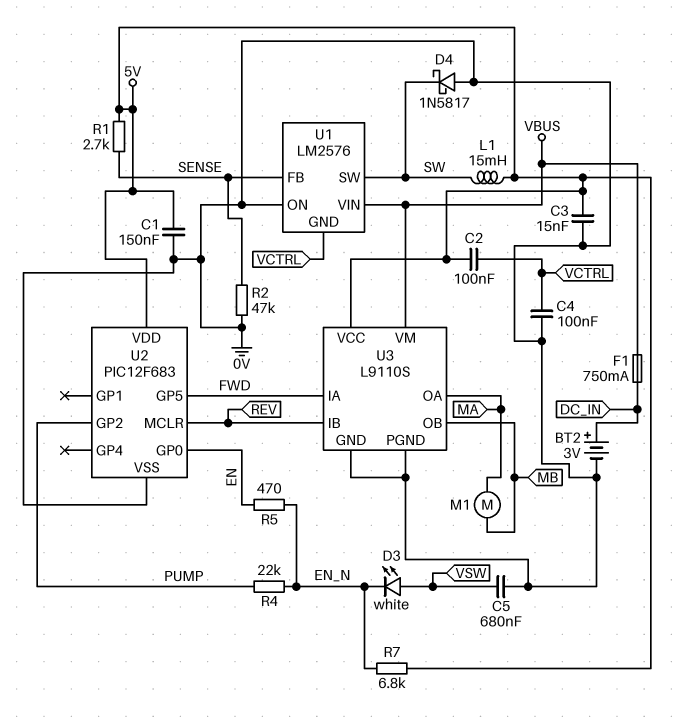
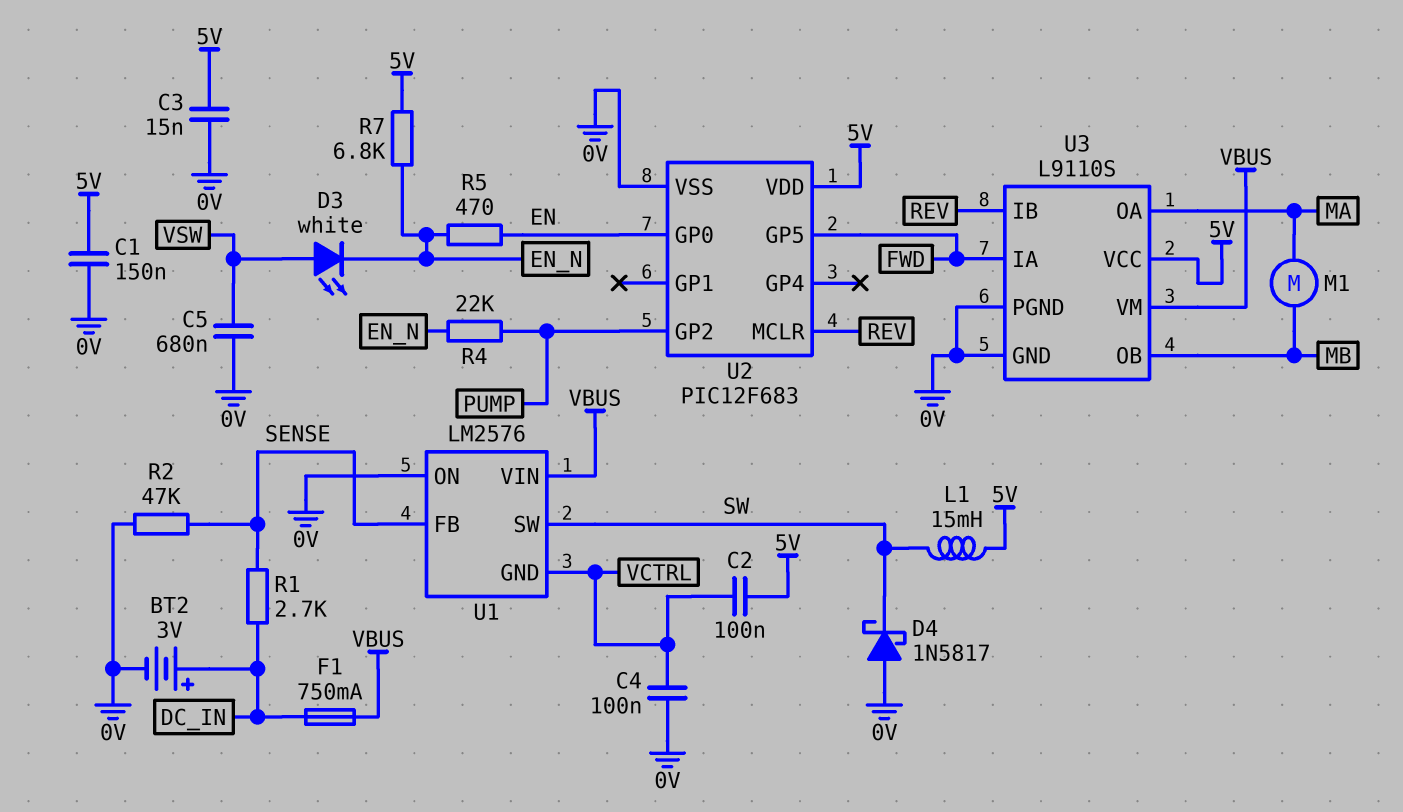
R1: 2.7k (5V, SENSE) -> 2.7k (DC_IN, SENSE)

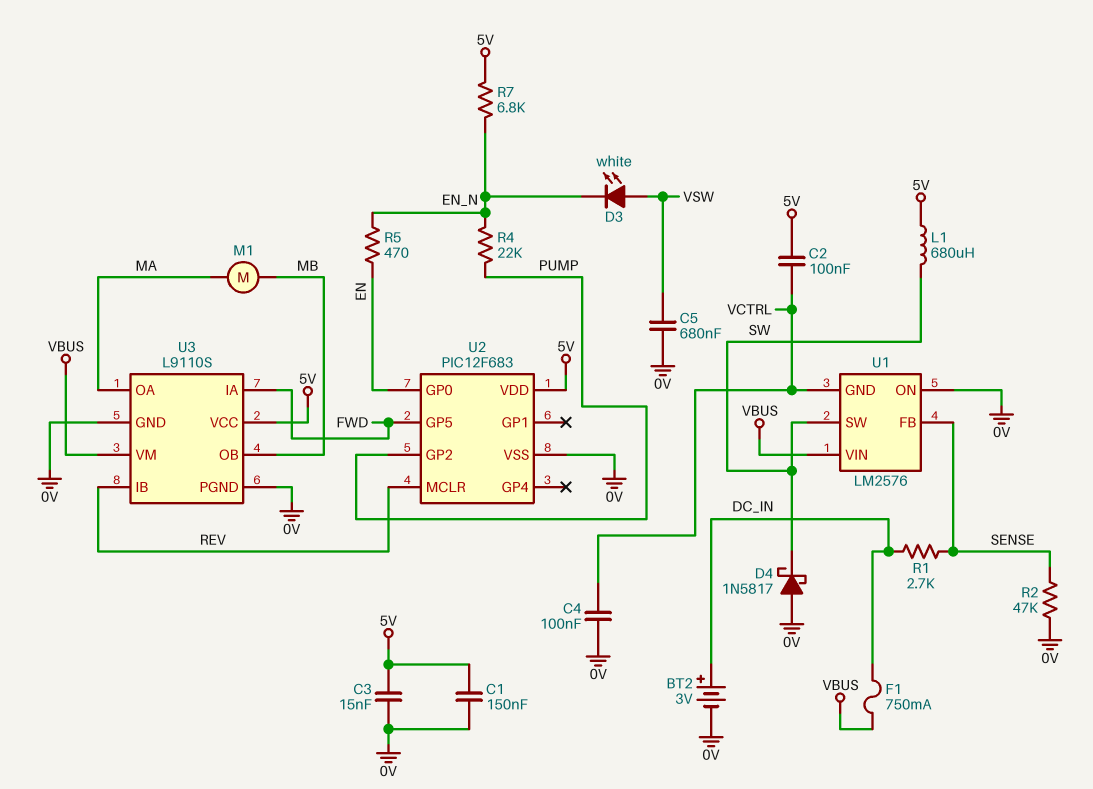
L1: 15mH (5V, SW) -> 680uH (5V, SW)

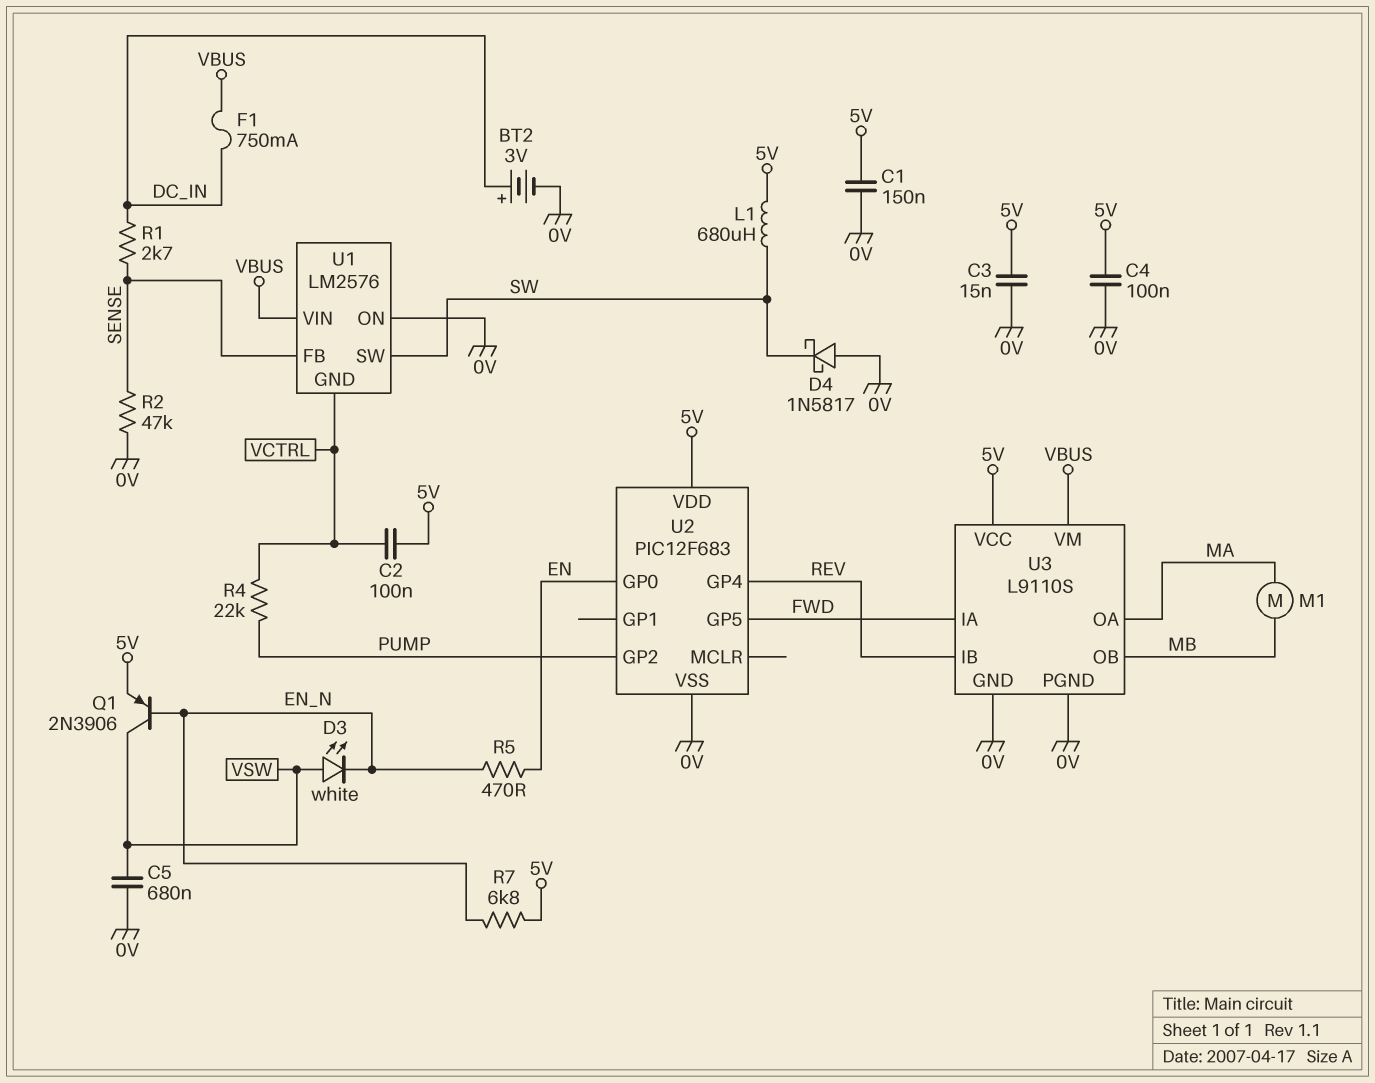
C4: 100nF (0V, VCTRL) -> 100nF (0V, 5V)
Q1: none -> PNP 2N3906 (B EN_N, C VSW, E 5V)
R4: 22k (EN_N, PUMP) -> 22k (PUMP, VCTRL)
U2 pin GP4: none -> REV
U2 pin MCLR: REV -> none

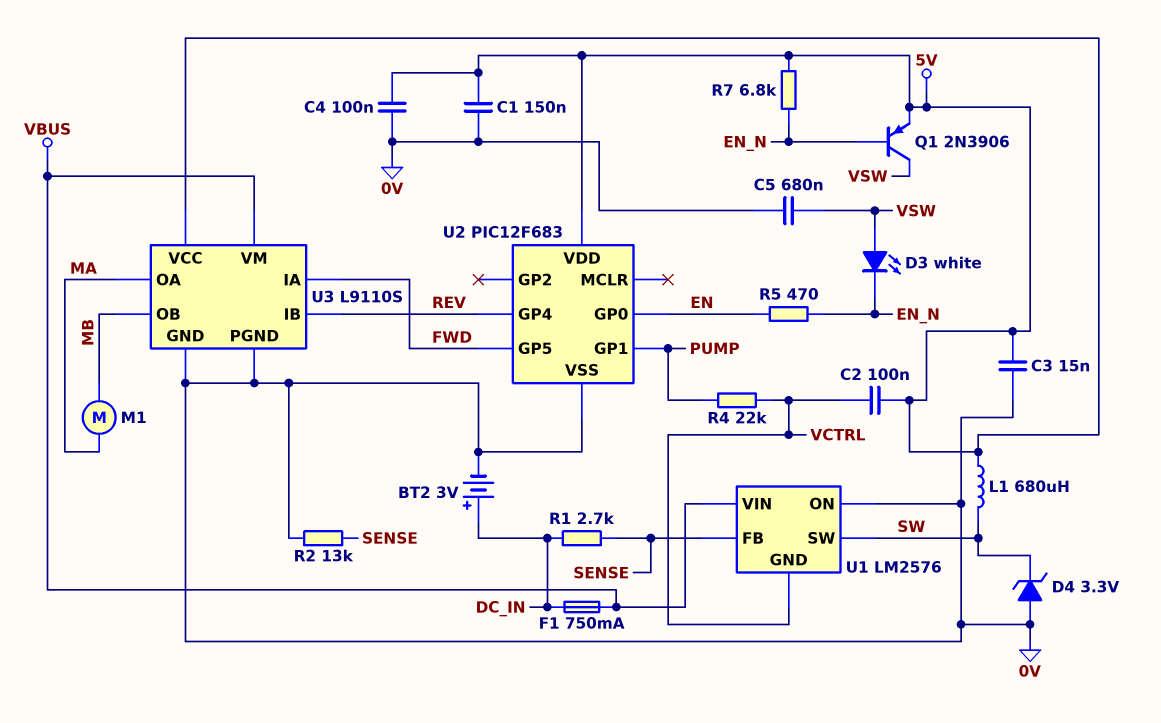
D4: schottky 1N5817 (A 0V, K SW) -> zener 3.3V (A 0V, K SW)
R2: 47k (0V, SENSE) -> 13k (0V, SENSE)
U2 pin GP1: none -> PUMP
U2 pin GP2: PUMP -> none

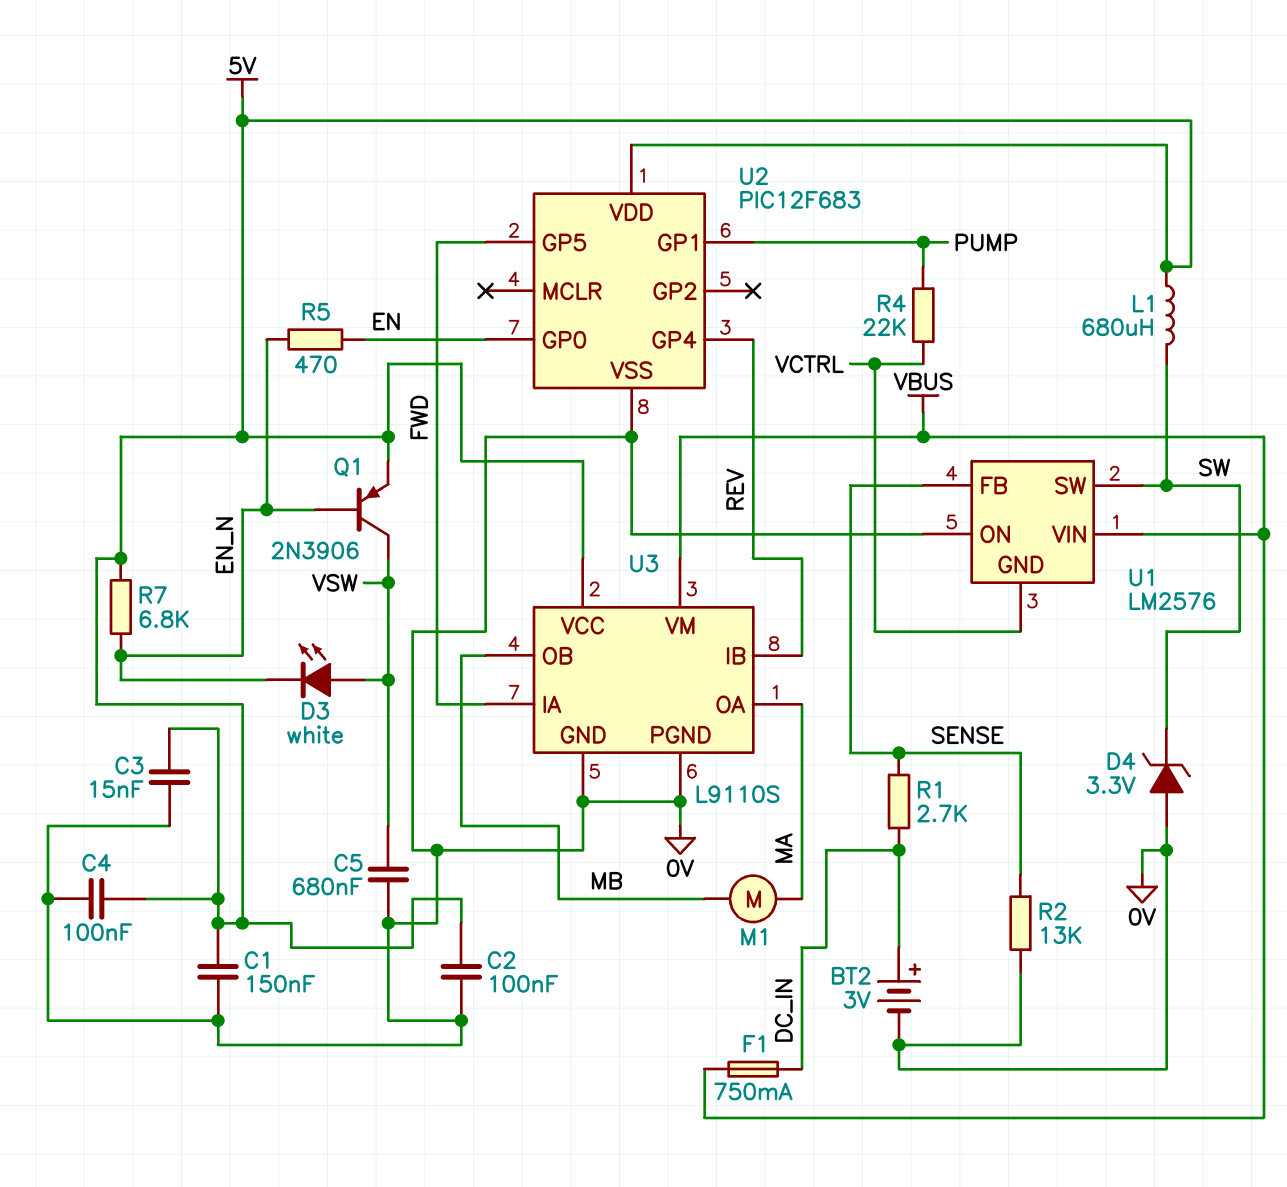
C2: 100nF (5V, VCTRL) -> 100nF (0V, 5V)

